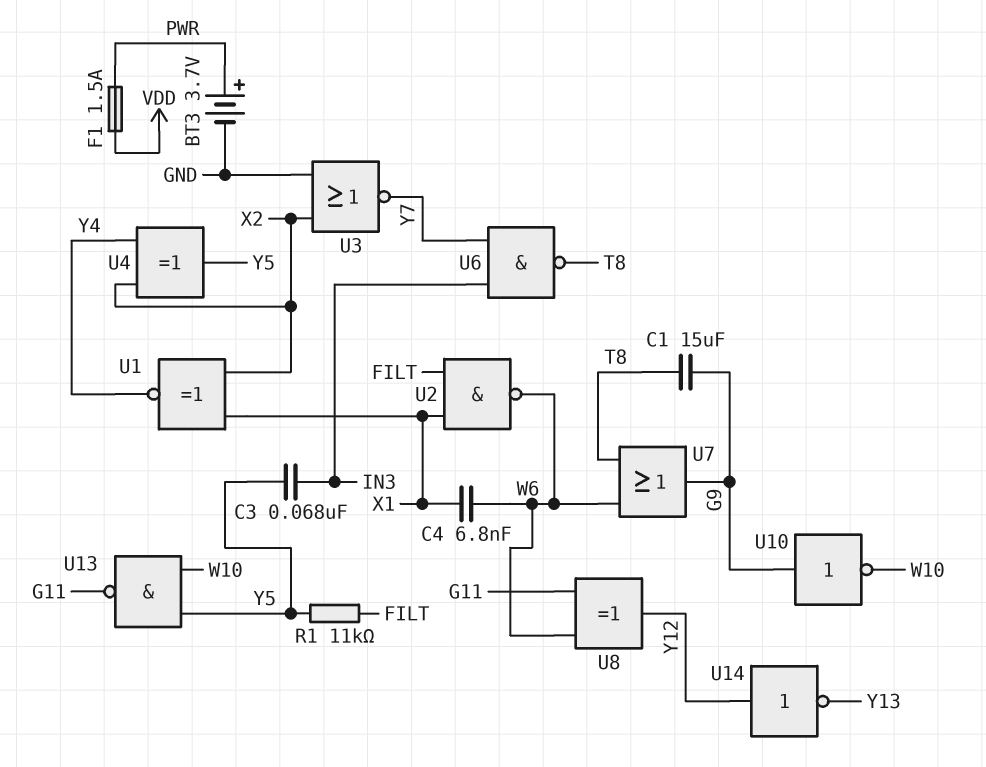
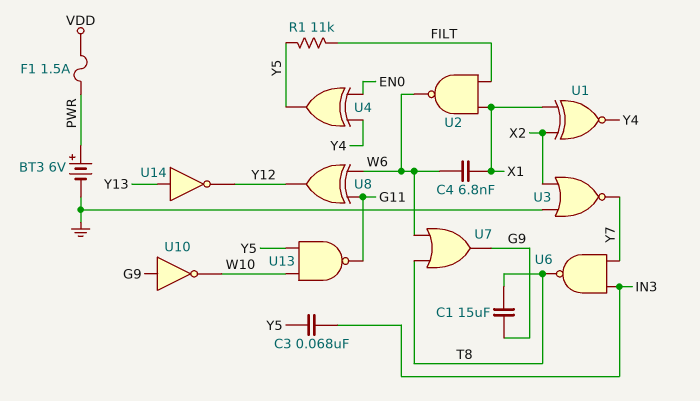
BT3: 3.7V (plus PWR, minus GND) -> 6V (plus PWR, minus GND)
U4: XOR (in X2, in Y4, out Y5) -> XOR (in EN0, in Y4, out Y5)
U14: NOT (in Y12, out Y13) -> NOT (in Y13, out Y12)

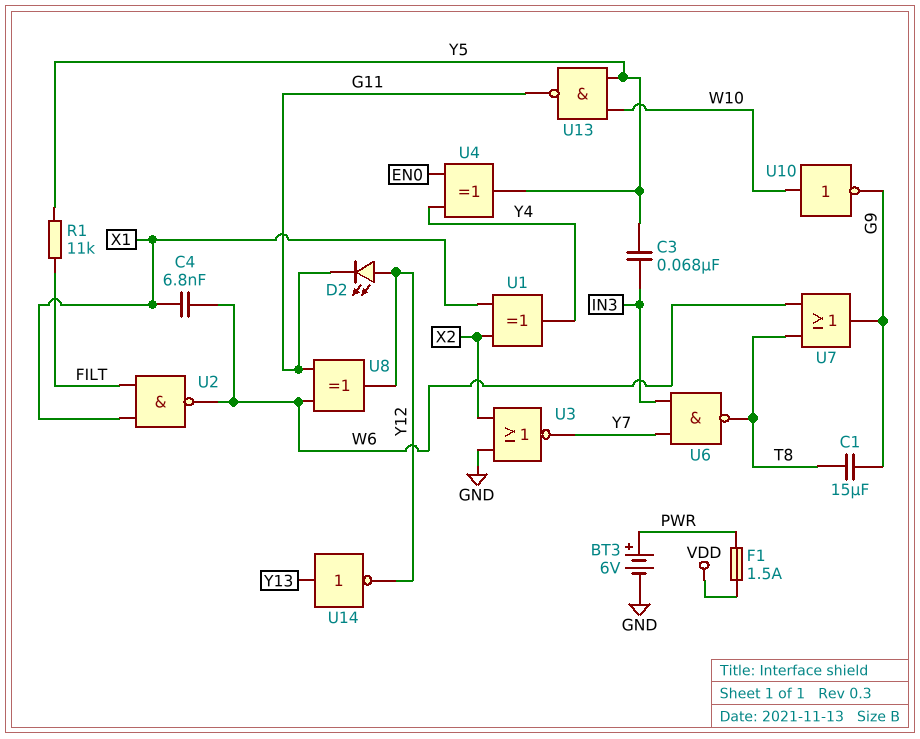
D2: none -> LED (A Y12, K G11)
U1: XNOR (in X1, in X2, out Y4) -> XOR (in X1, in X2, out Y4)
U10: NOT (in G9, out W10) -> NOT (in W10, out G9)

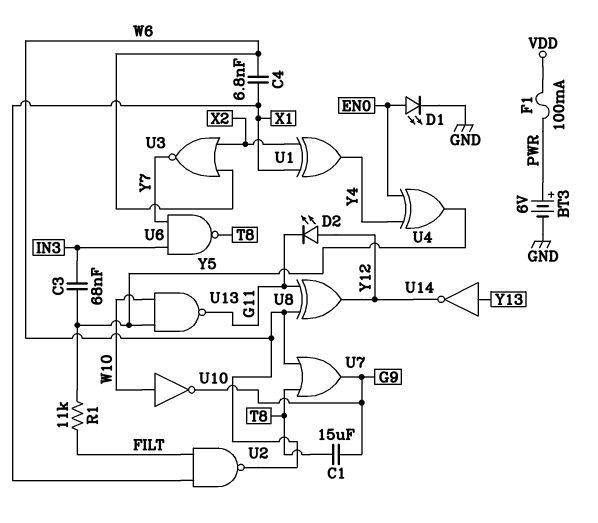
D1: none -> LED (A EN0, K GND)
F1: 1.5A (PWR, VDD) -> 100mA (PWR, VDD)
U3: NOR (in GND, in X2, out Y7) -> NOR (in W6, in X2, out Y7)

